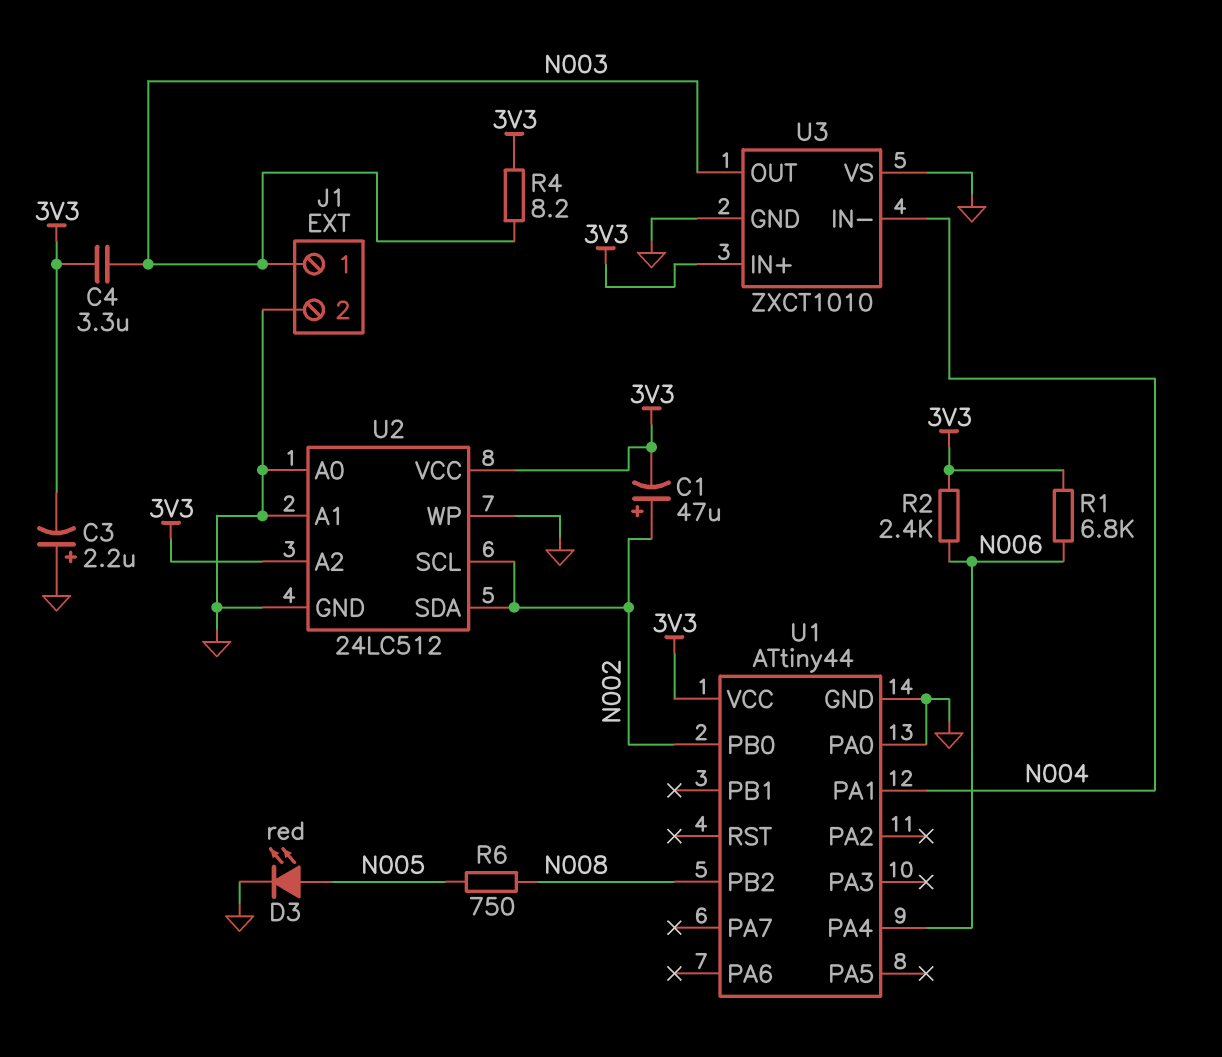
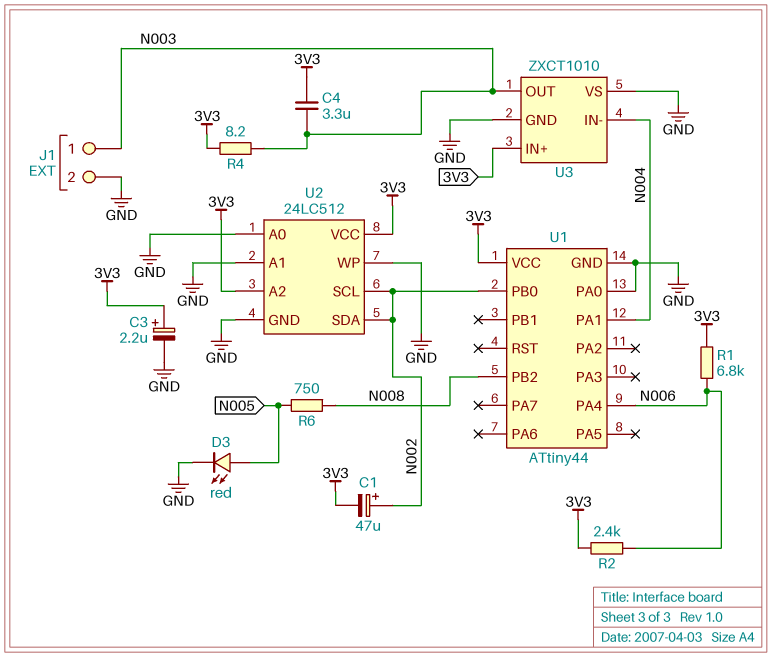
C3: 2.2uF (plus GND, minus 3V3) -> 2.2uF (plus 3V3, minus GND)

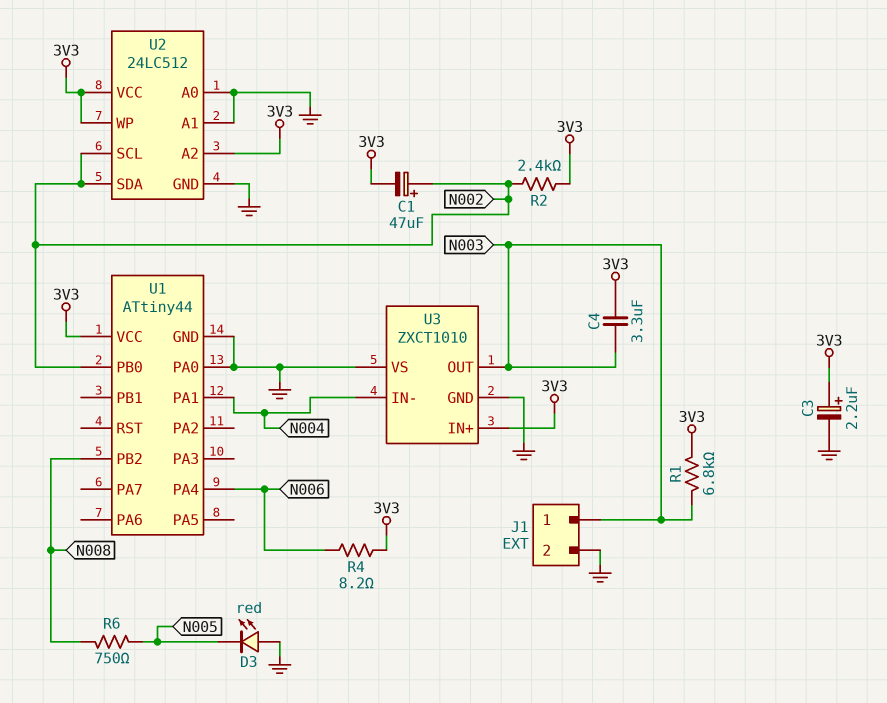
D3: LED red (A N005, K GND) -> LED red (A GND, K N005)
R1: 6.8k (3V3, N006) -> 6.8k (3V3, N003)
R2: 2.4k (3V3, N006) -> 2.4k (3V3, N002)
R4: 8.2 (3V3, N003) -> 8.2 (3V3, N006)
U2 pin WP: GND -> 3V3

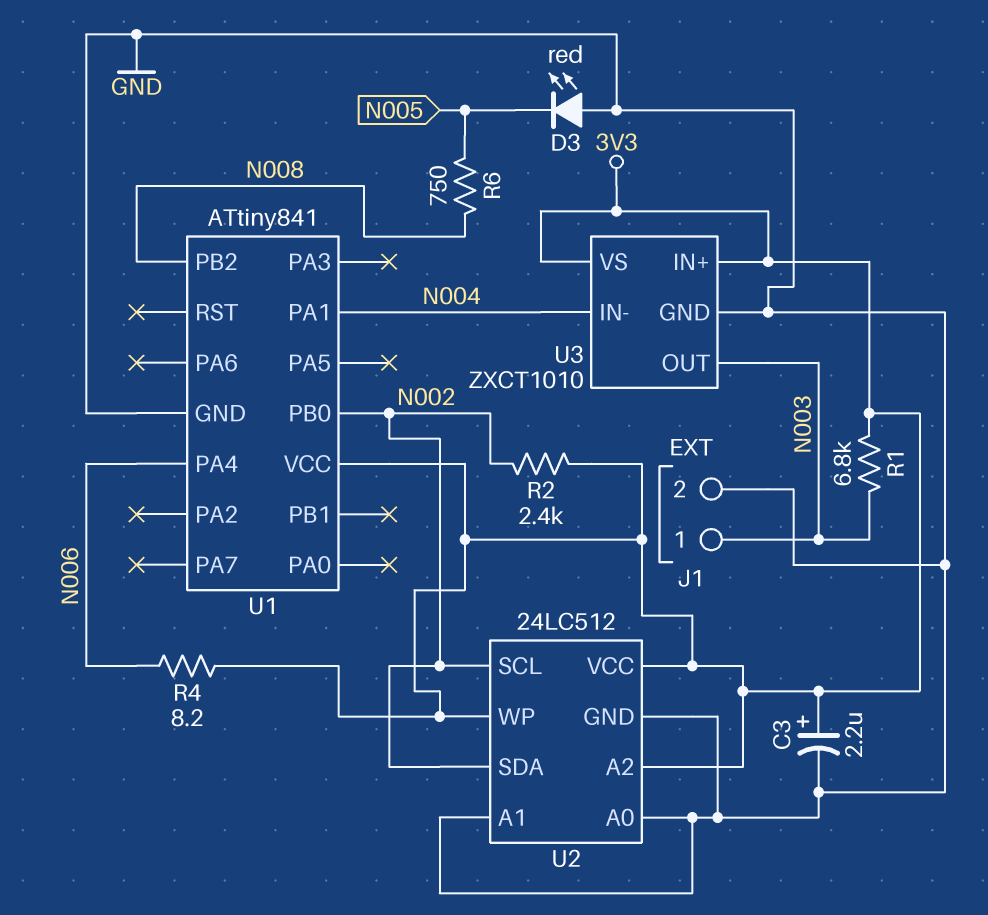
C1: 47uF (plus N002, minus 3V3) -> none
C4: 3.3uF (3V3, N003) -> none
U1: ATtiny44 -> ATtiny841
U1 pin PA0: GND -> none
U3 pin VS: GND -> 3V3

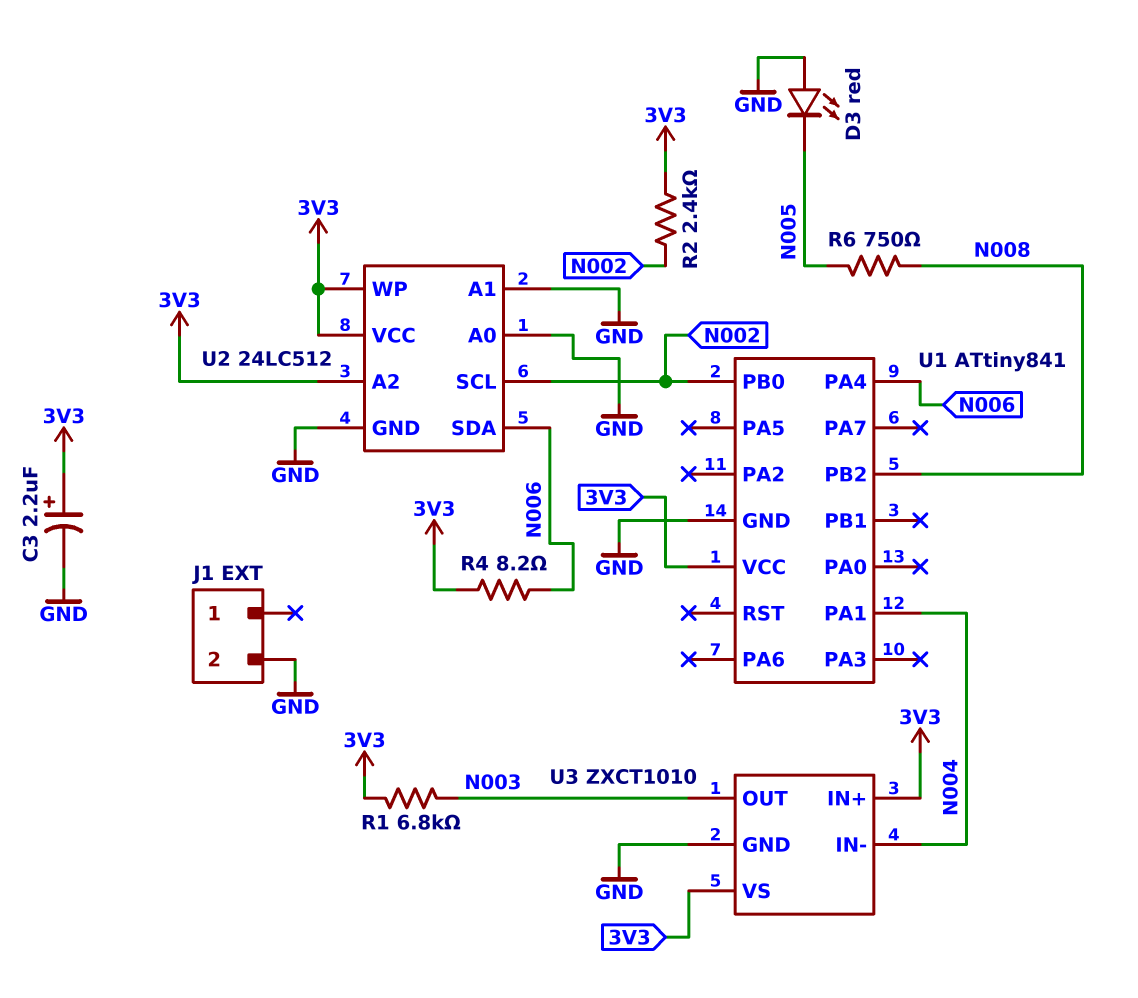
J1 pin 1: N003 -> none
U2 pin SDA: N002 -> N006

